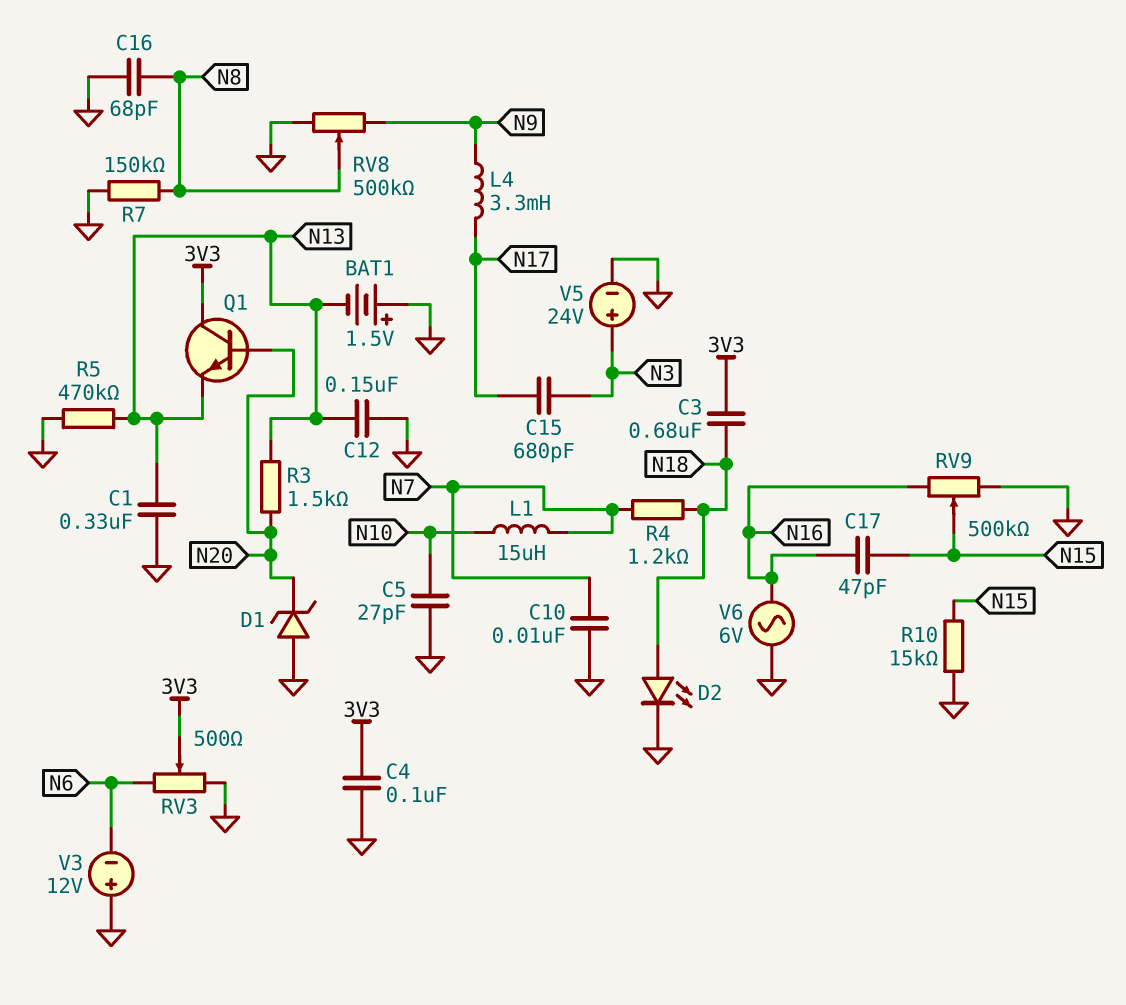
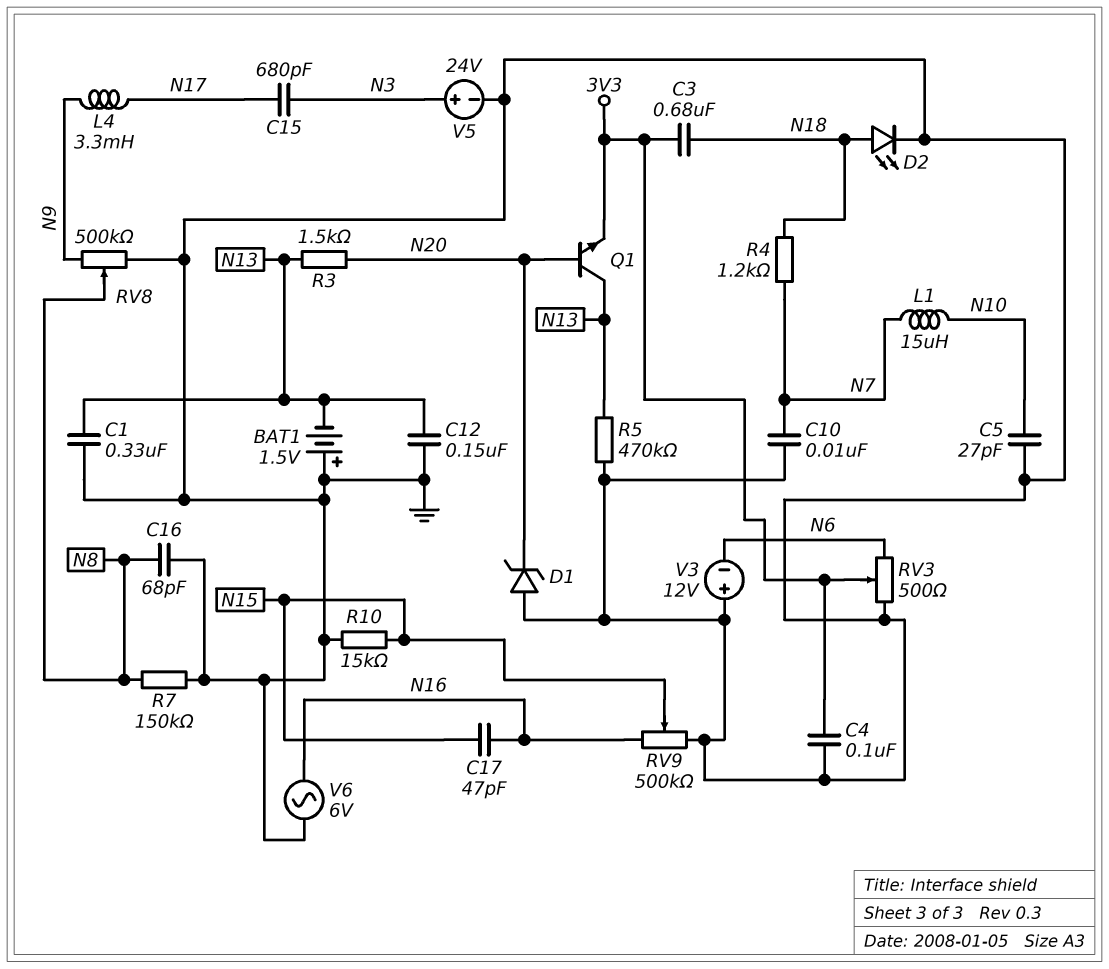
Q1: NPN (B N20, C 3V3, E N13) -> NPN (B N20, C N13, E 3V3)

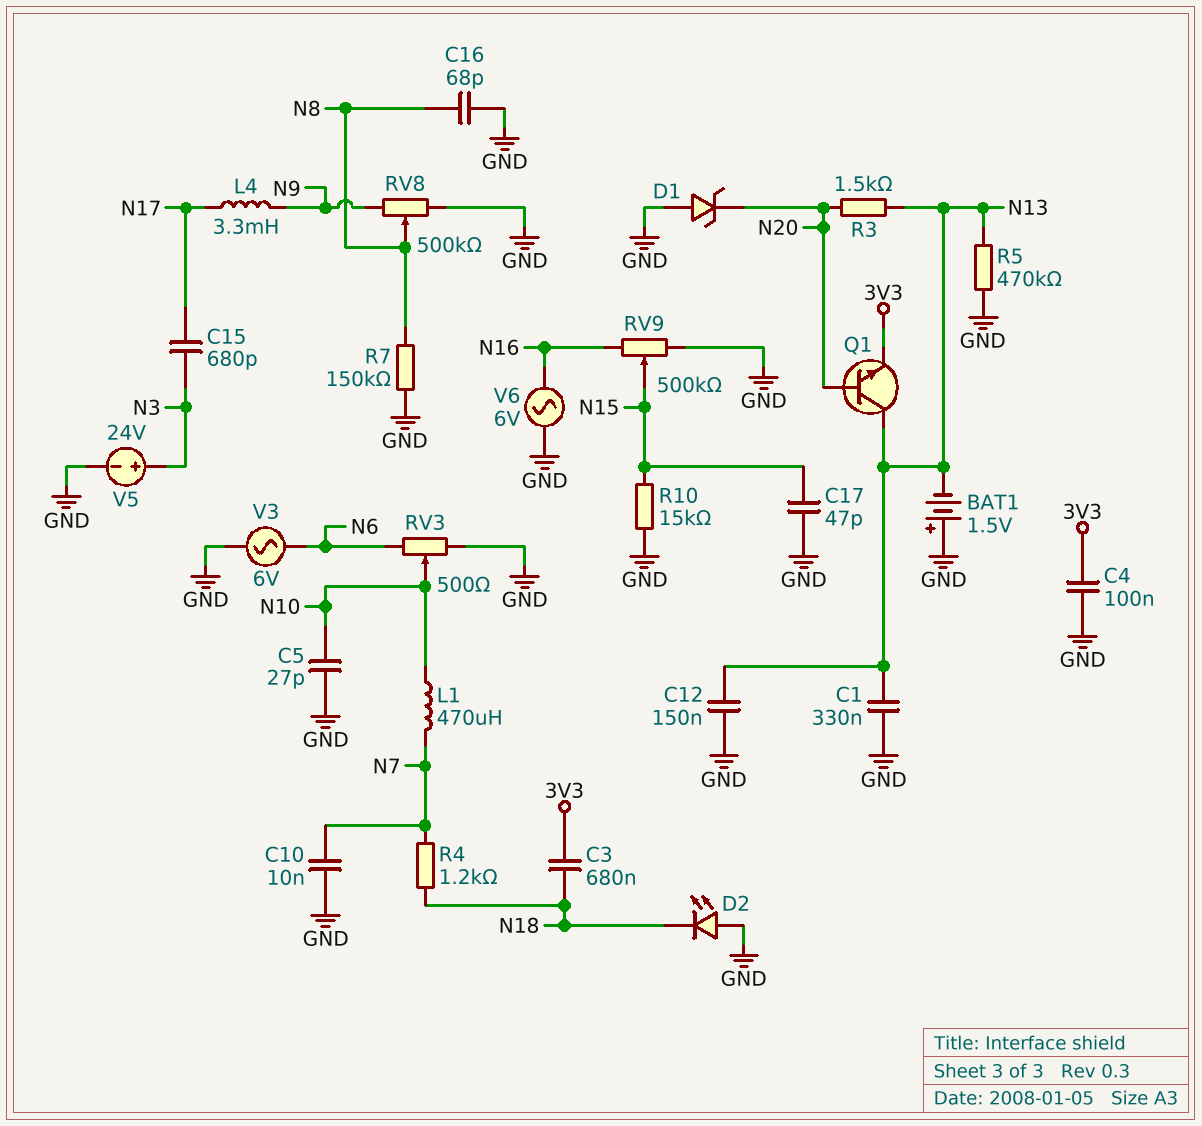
C17: 47pF (N15, N16) -> 47pF (GND, N15)
D2: LED (A N18, K GND) -> LED (A GND, K N18)
L1: 15uH (N7, N10) -> 470uH (N7, N10)
RV3: 500 (GND, N6, wiper 3V3) -> 500 (GND, N6, wiper N10)
V3: 12V (plus GND, minus N6) -> AC 6V (GND, N6)

